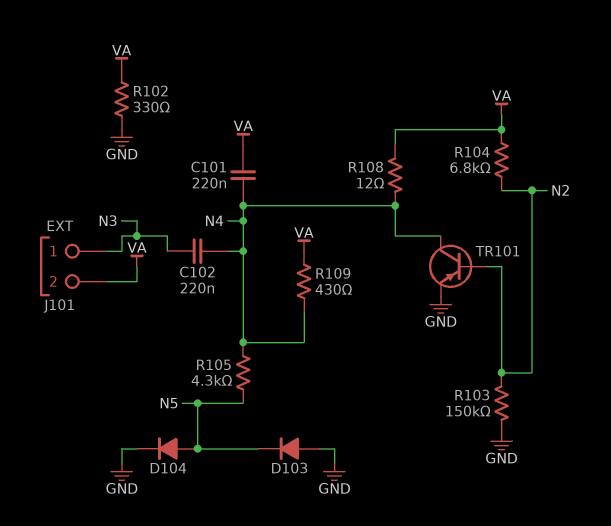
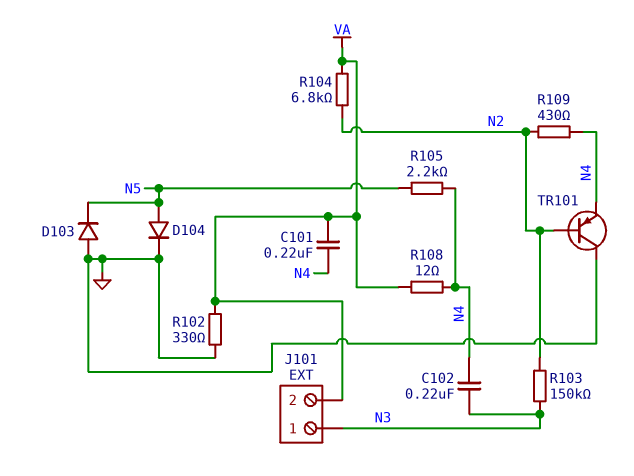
R103: 150k (GND, N2) -> 150k (N2, N3)
R105: 4.3k (N4, N5) -> 2.2k (N4, N5)
R109: 430 (N4, VA) -> 430 (N2, N4)
TR101: PNP (B N2, C N4, E GND) -> PNP (B N2, C GND, E N4)

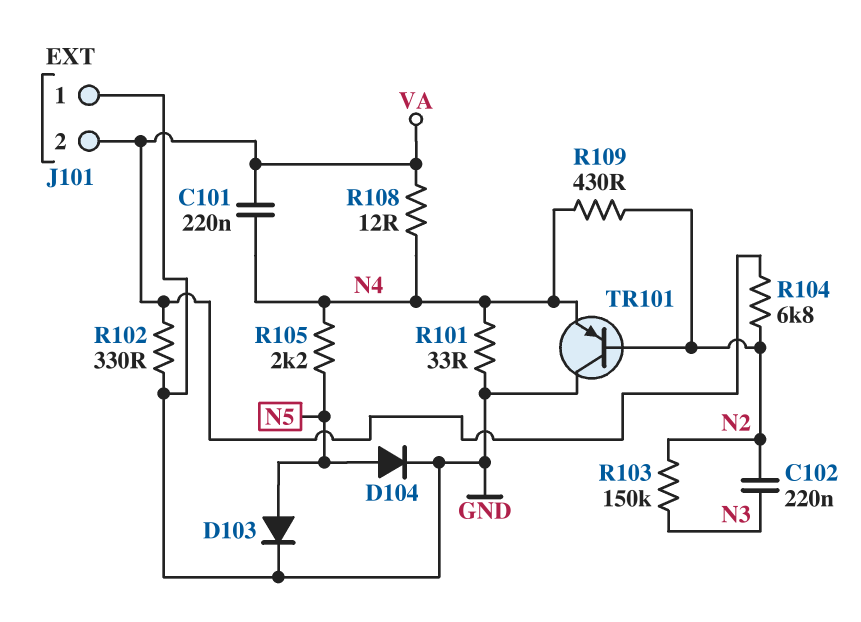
C102: 220nF (N3, N4) -> 220nF (N2, N3)
D103: diode (A GND, K N5) -> diode (A N5, K GND)
J101 pin 1: N3 -> GND
R101: none -> 33 (GND, N4)

